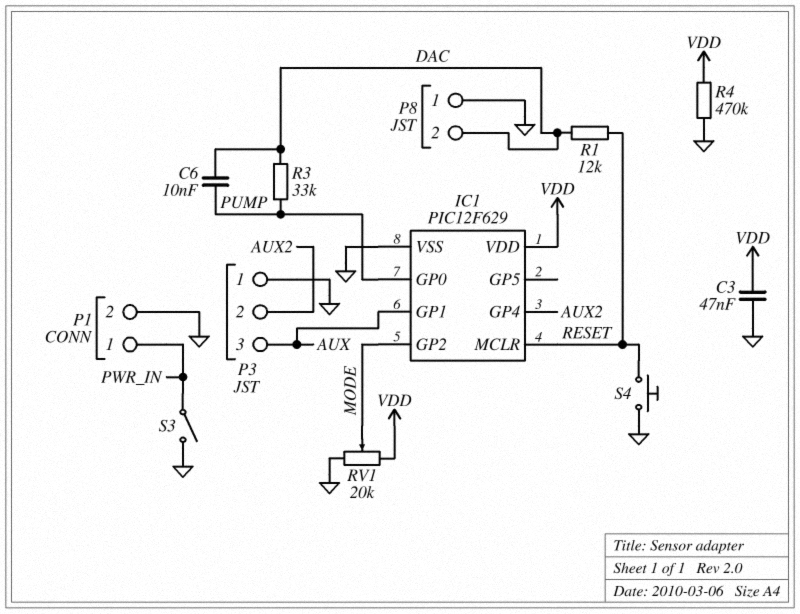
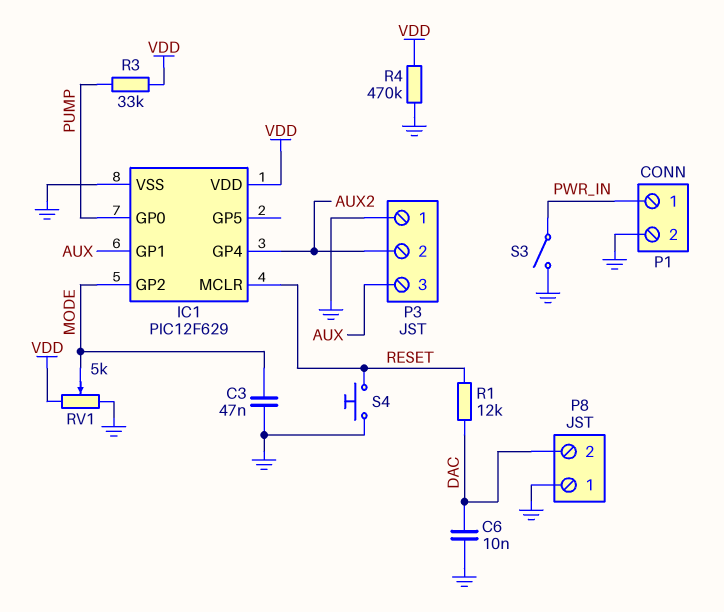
C3: 47nF (GND, VDD) -> 47nF (GND, MODE)
C6: 10nF (DAC, PUMP) -> 10nF (DAC, GND)
R3: 33k (DAC, PUMP) -> 33k (PUMP, VDD)
RV1: 20k (GND, VDD, wiper MODE) -> 5k (GND, VDD, wiper MODE)

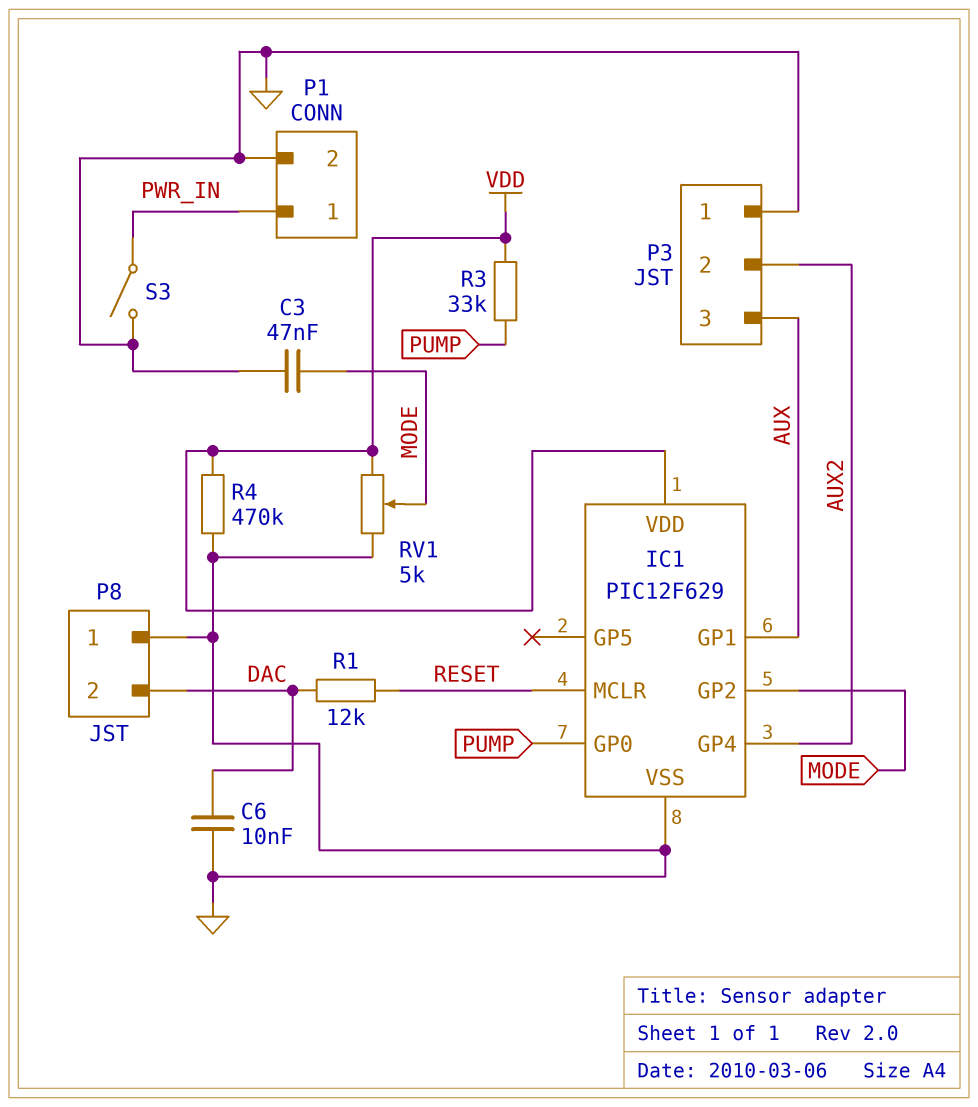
S4: button (GND, RESET) -> none

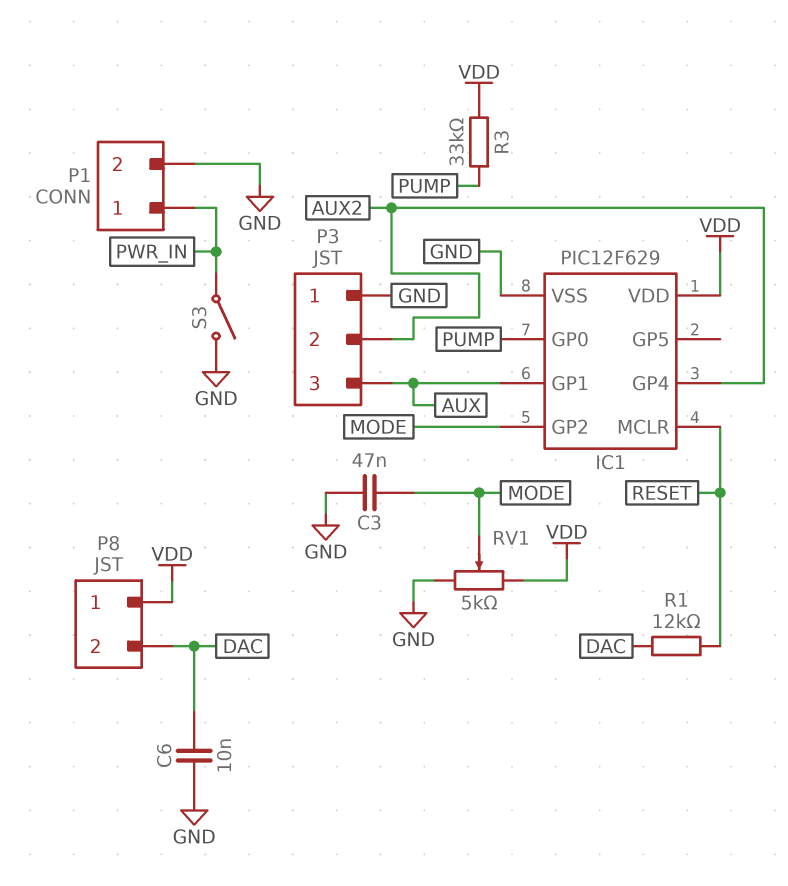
P8 pin 1: GND -> VDD
R4: 470k (GND, VDD) -> none

